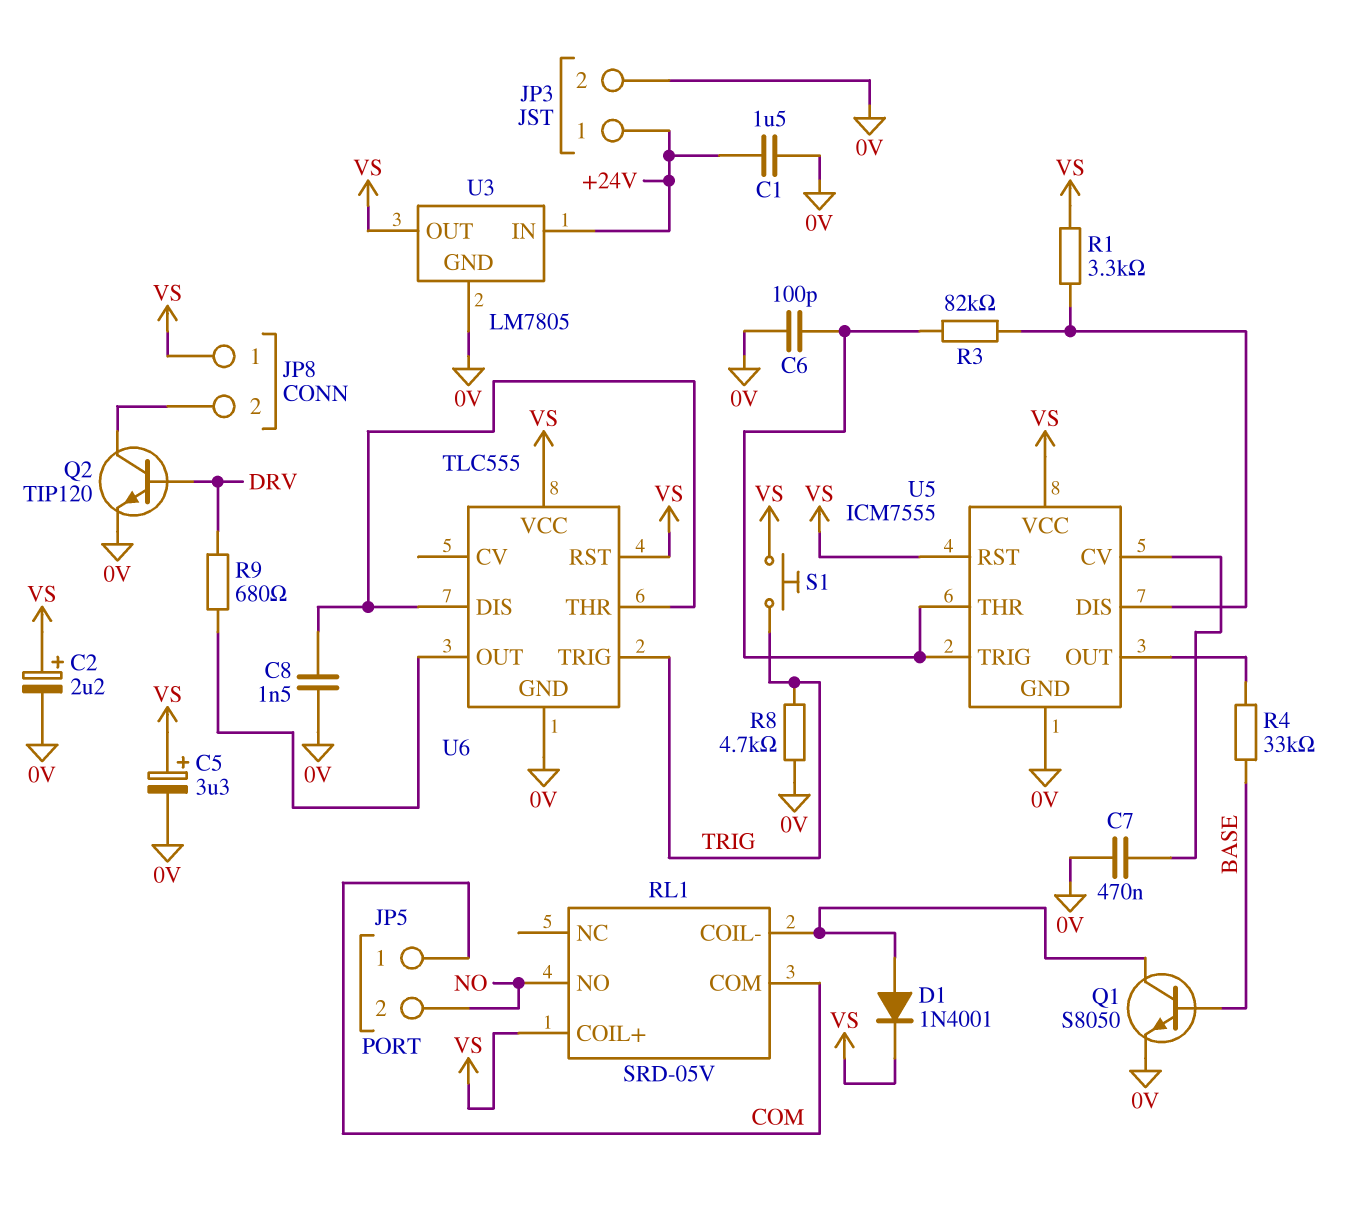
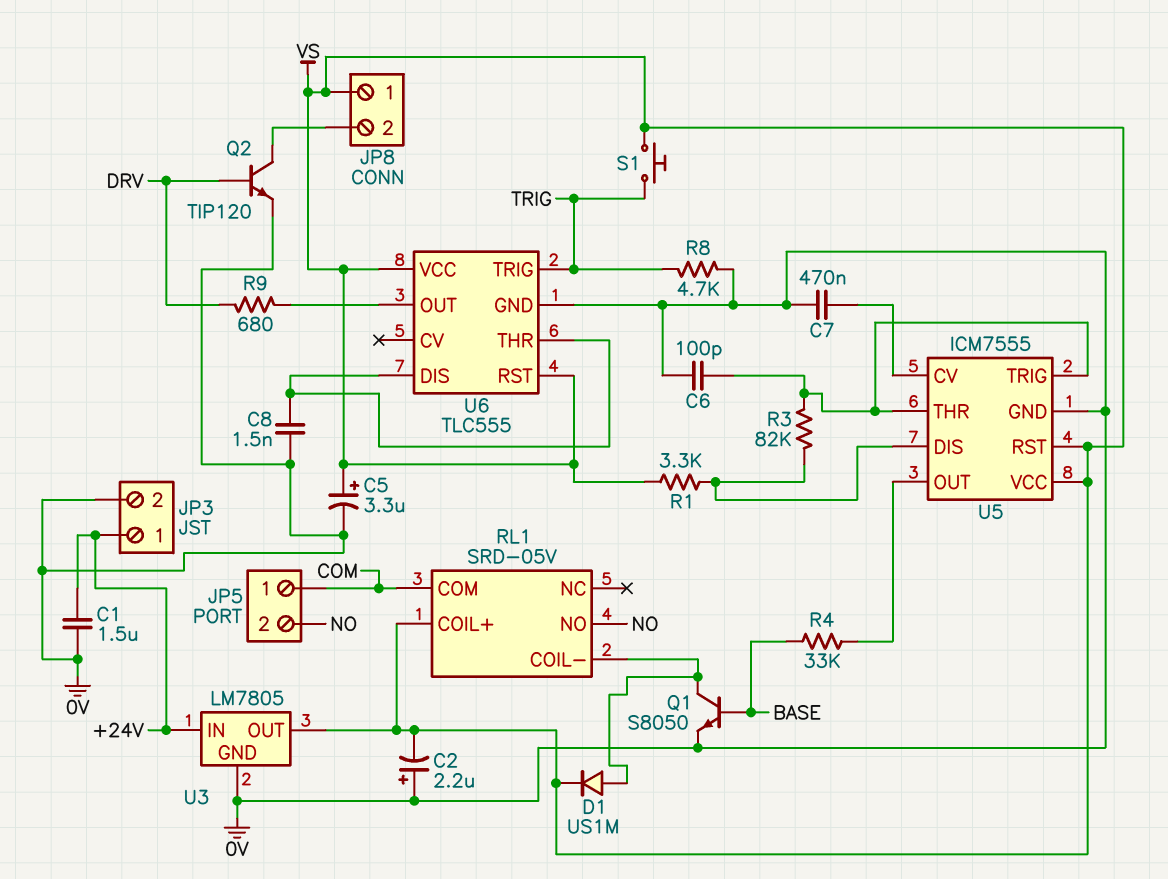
C2: 2.2uF (plus VS, minus 0V) -> 2.2uF (plus 0V, minus VS)
D1: diode 1N4001 (A RL1/COIL-, K VS) -> diode US1M (A RL1/COIL-, K VS)

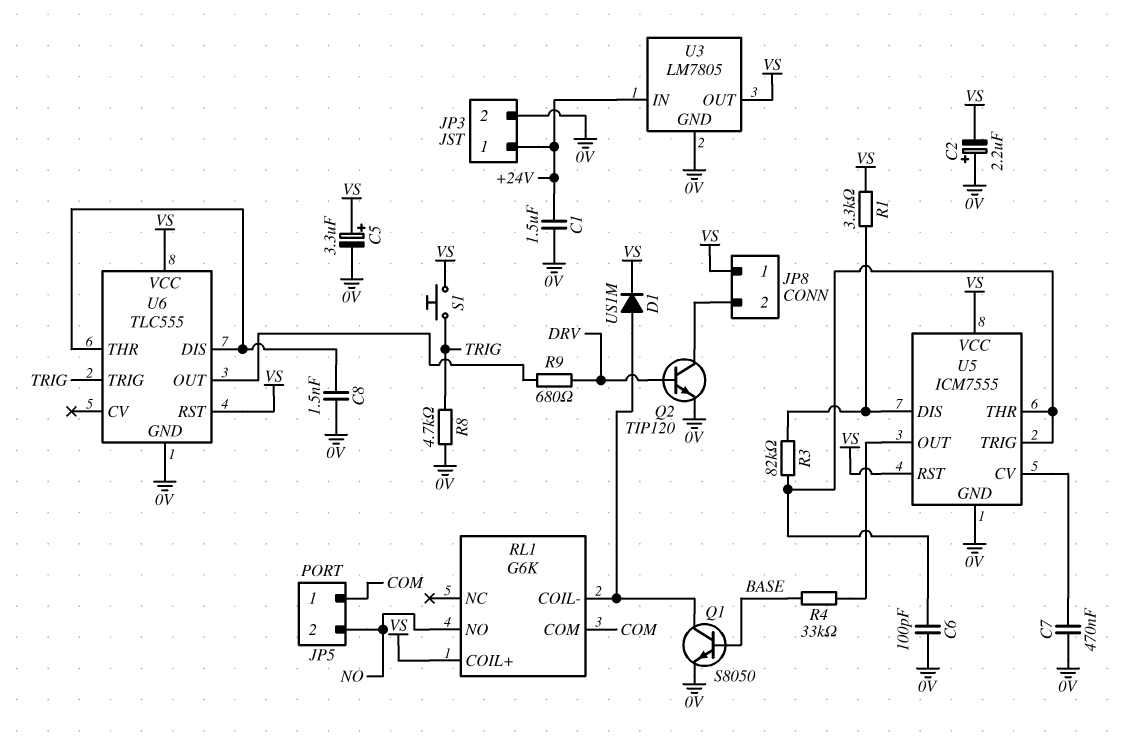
RL1: SRD-05V -> G6K

